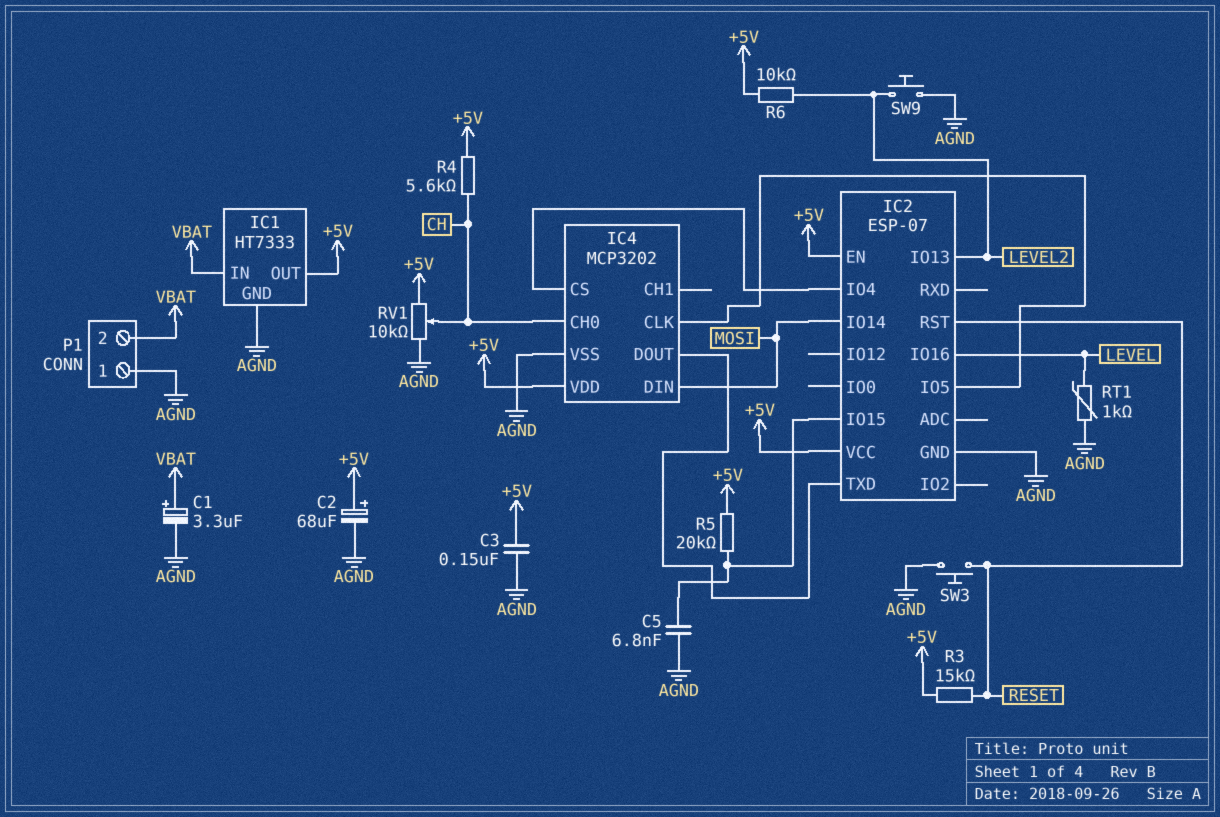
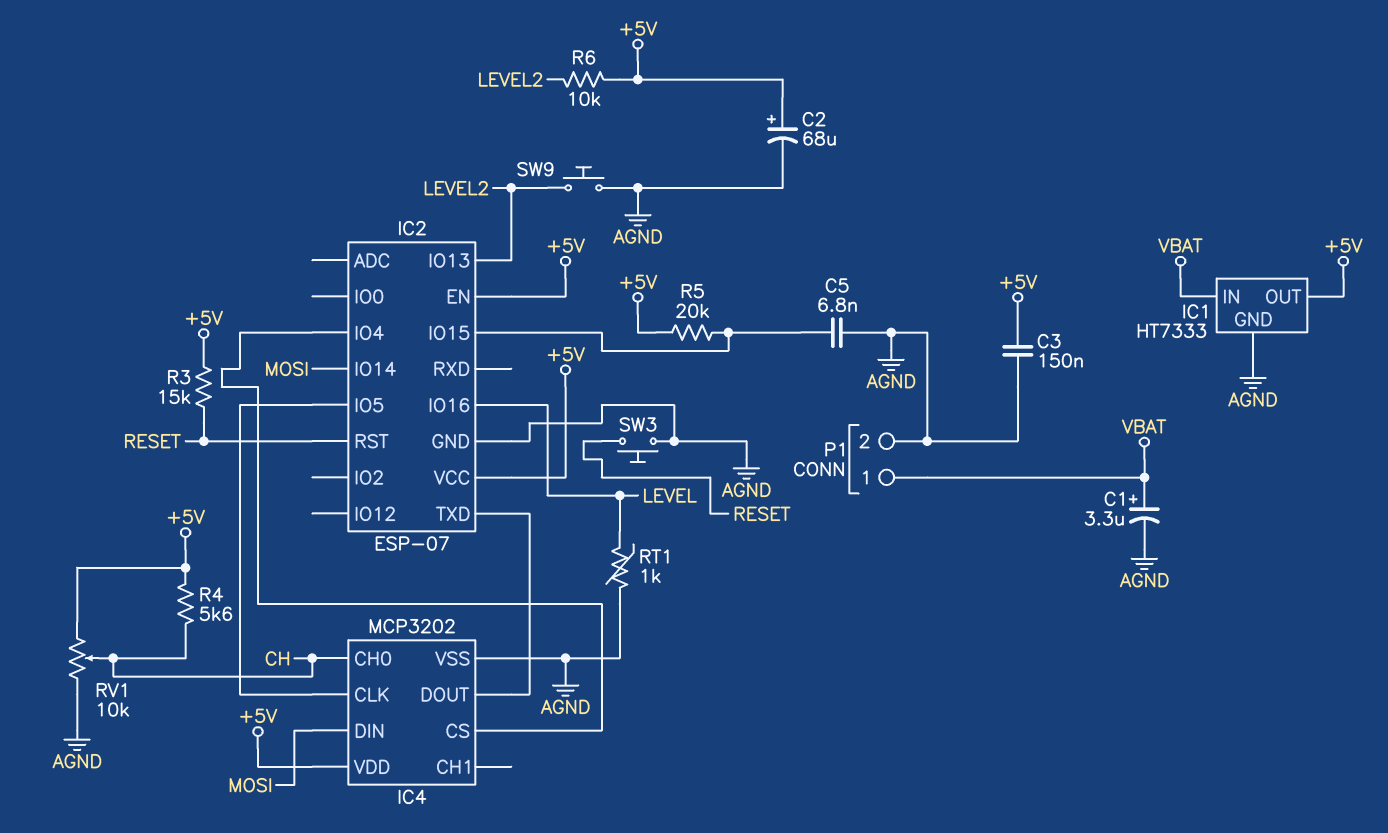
P1 pin 1: AGND -> VBAT
P1 pin 2: VBAT -> AGND

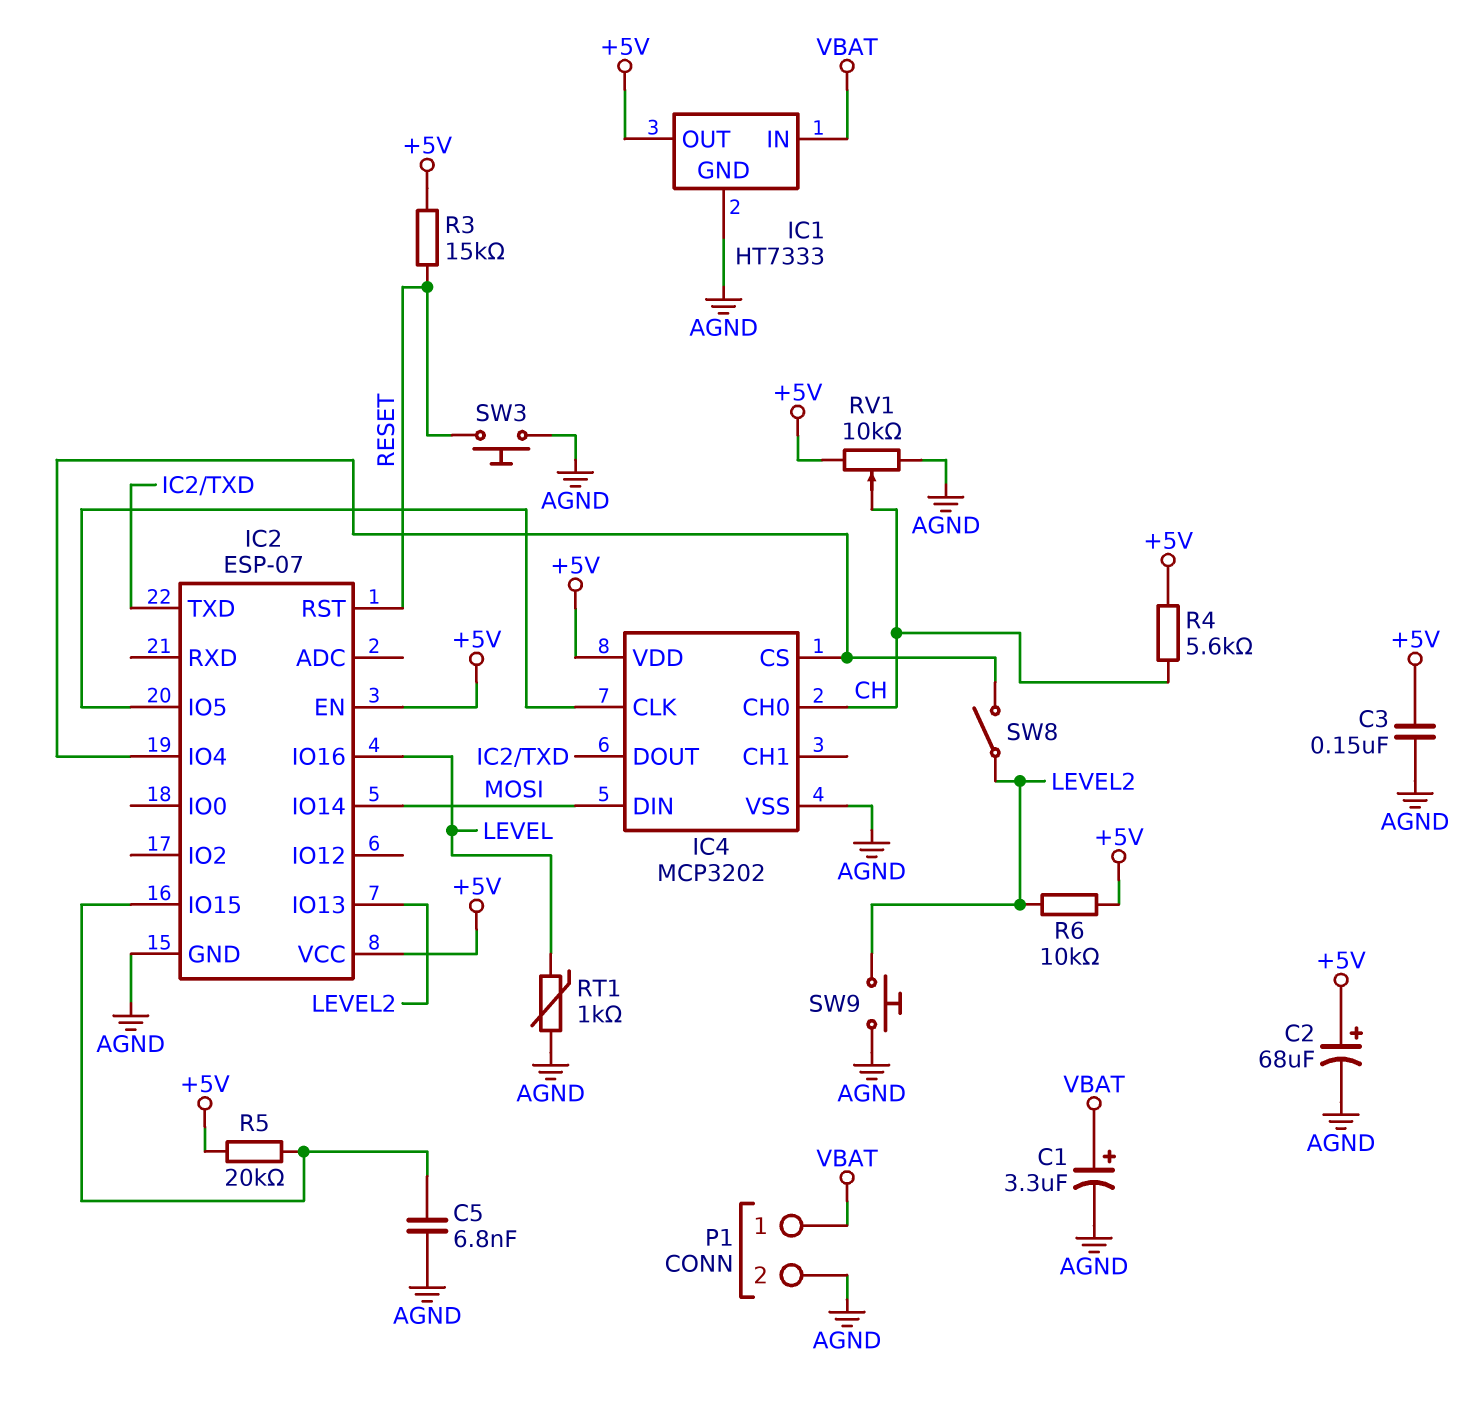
SW8: none -> switch (IC2/IO4, LEVEL2)

